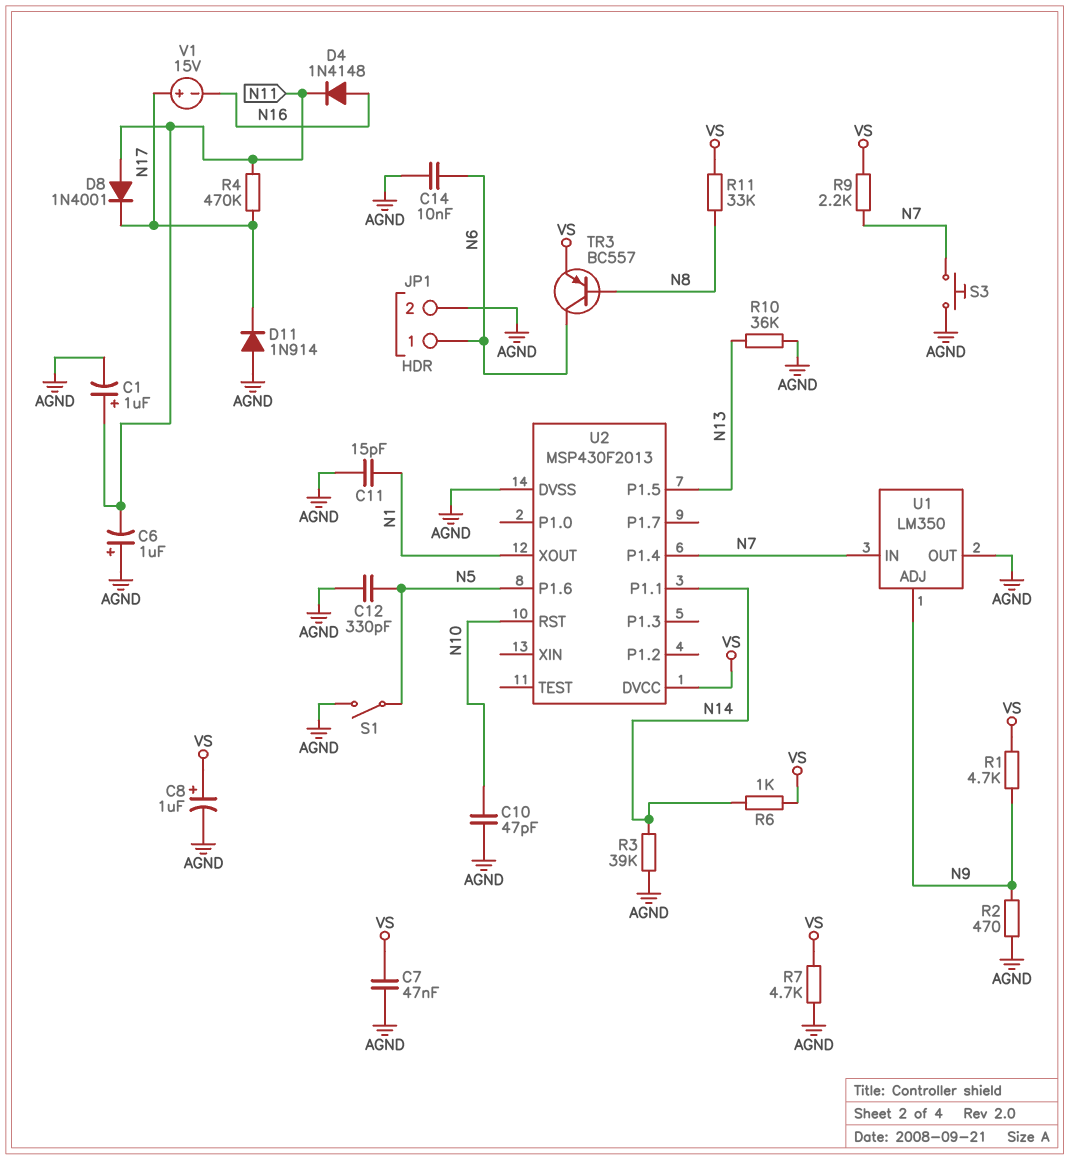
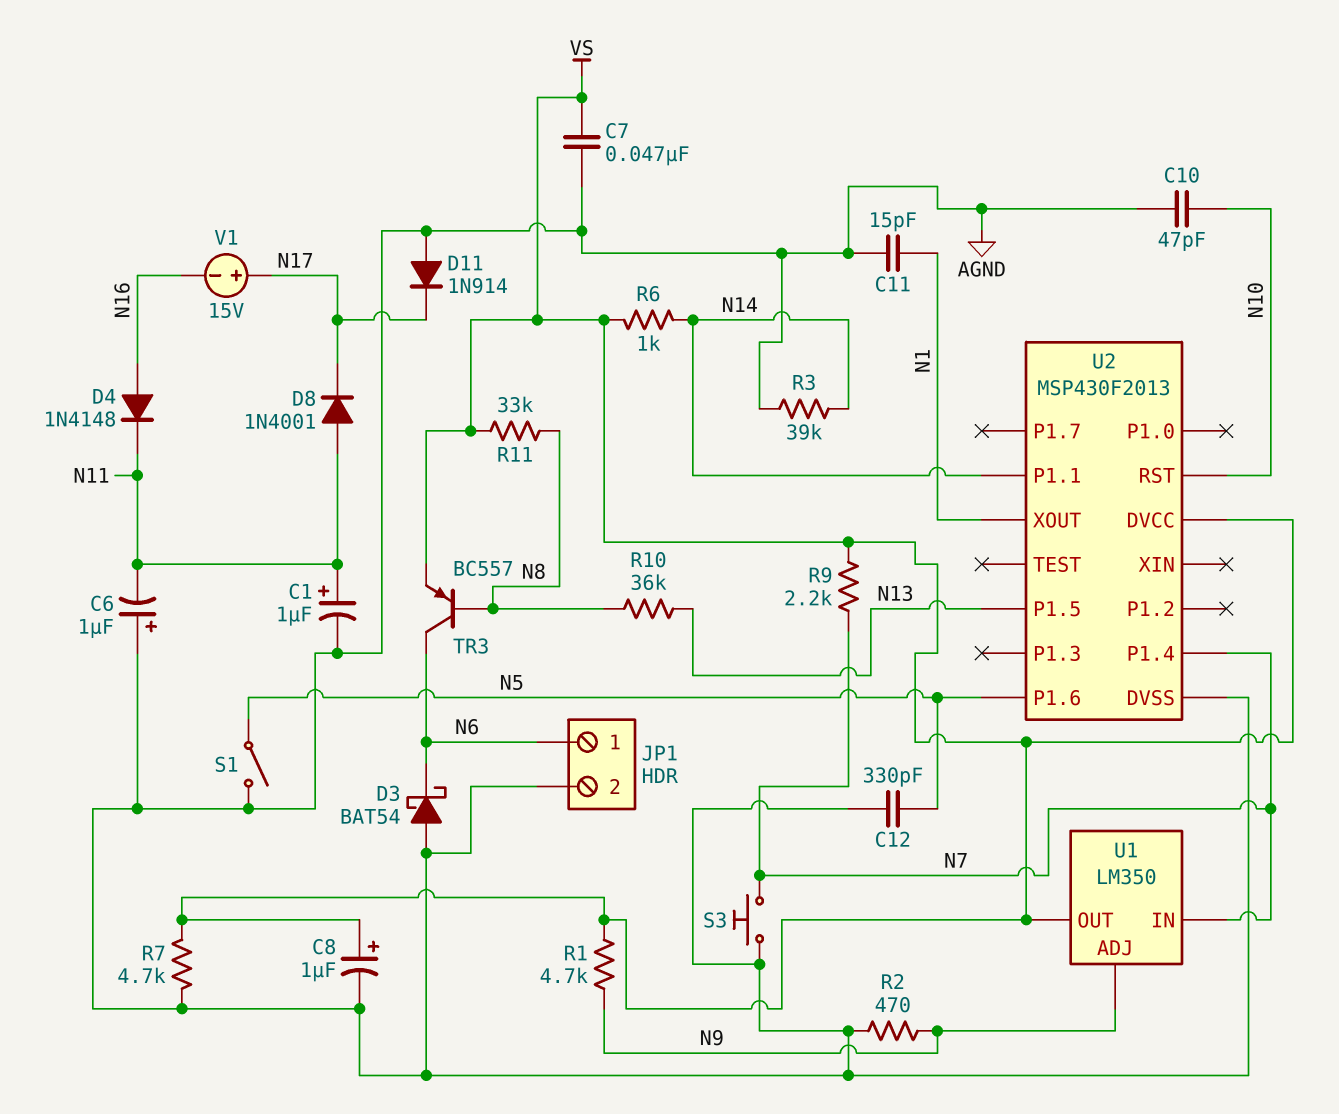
C14: 10nF (AGND, N6) -> none
D3: none -> schottky BAT54 (A AGND, K N6)
R4: 470k (N11, N17) -> none
R10: 36k (AGND, N13) -> 36k (N8, N13)
U1 pin OUT: AGND -> VS

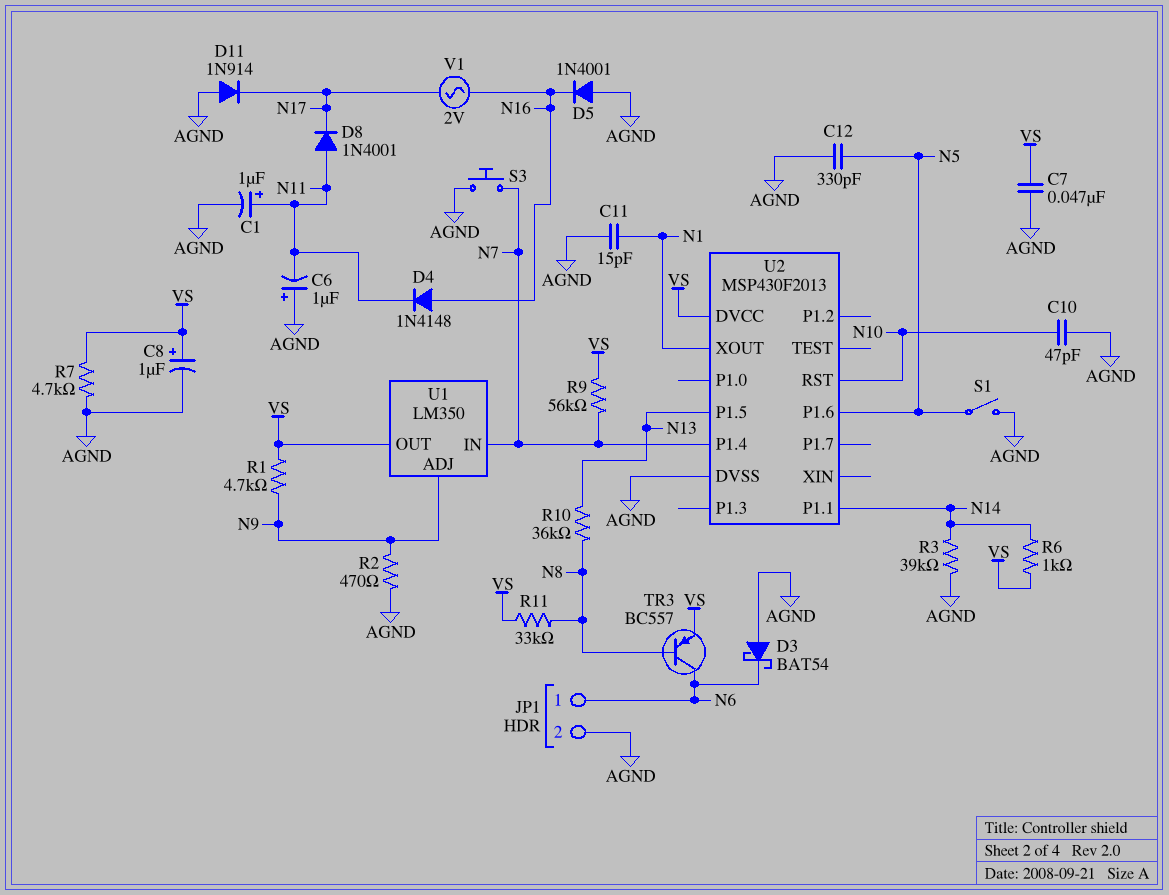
D5: none -> diode 1N4001 (A AGND, K N16)
R9: 2.2k (N7, VS) -> 56k (N7, VS)
V1: 15V (plus N17, minus N16) -> AC 2V (N16, N17)

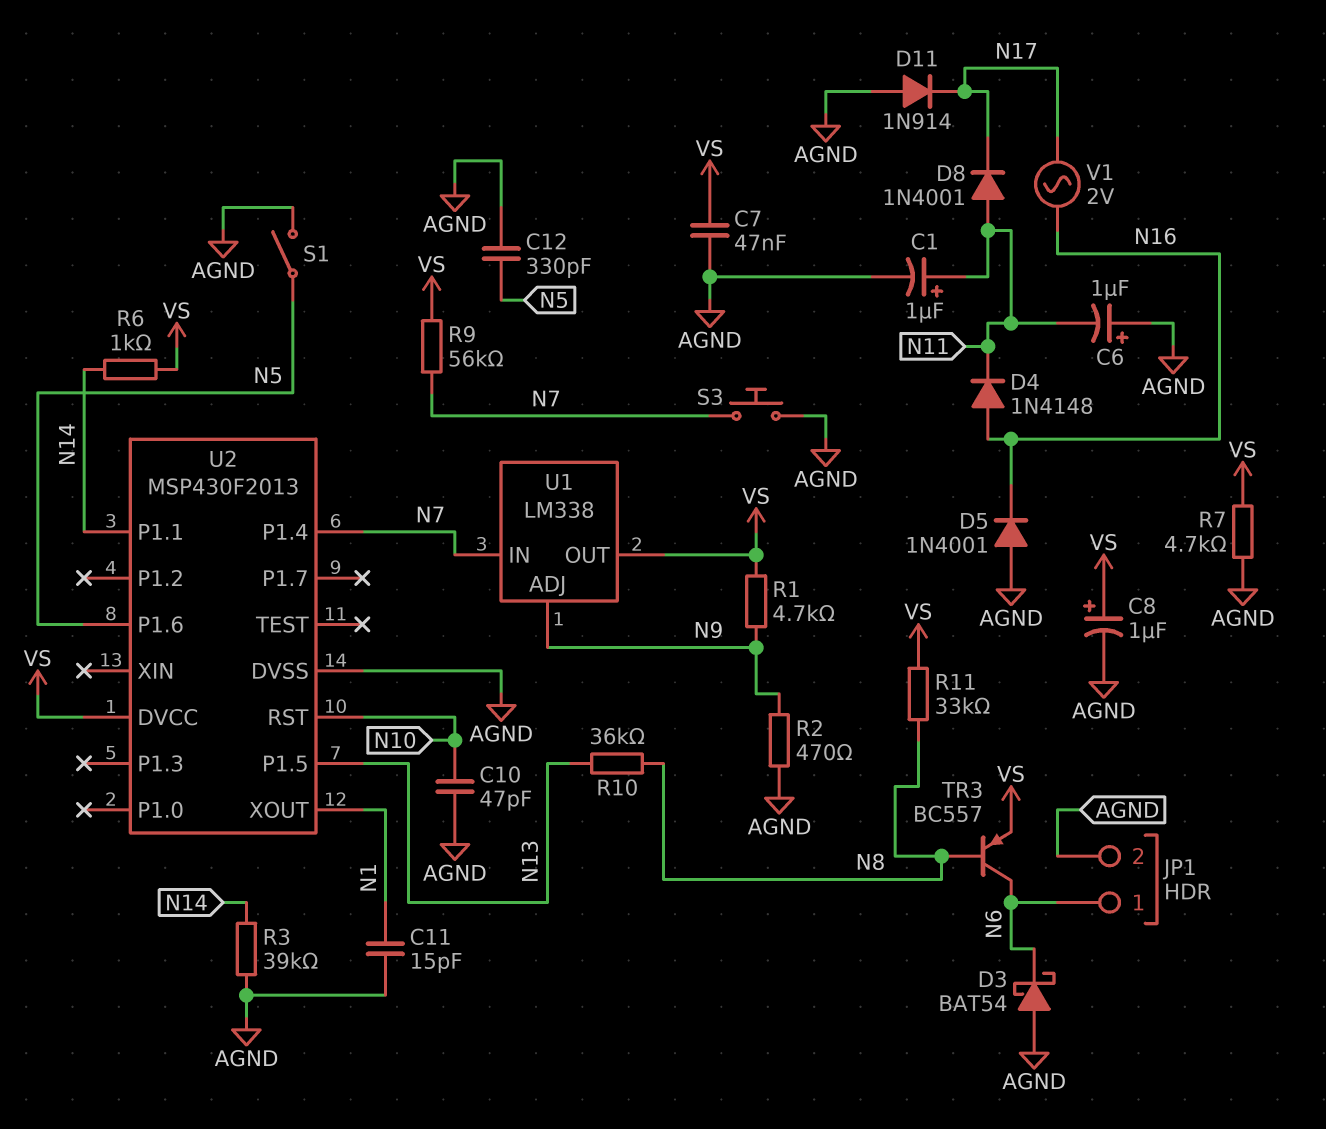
U1: LM350 -> LM338

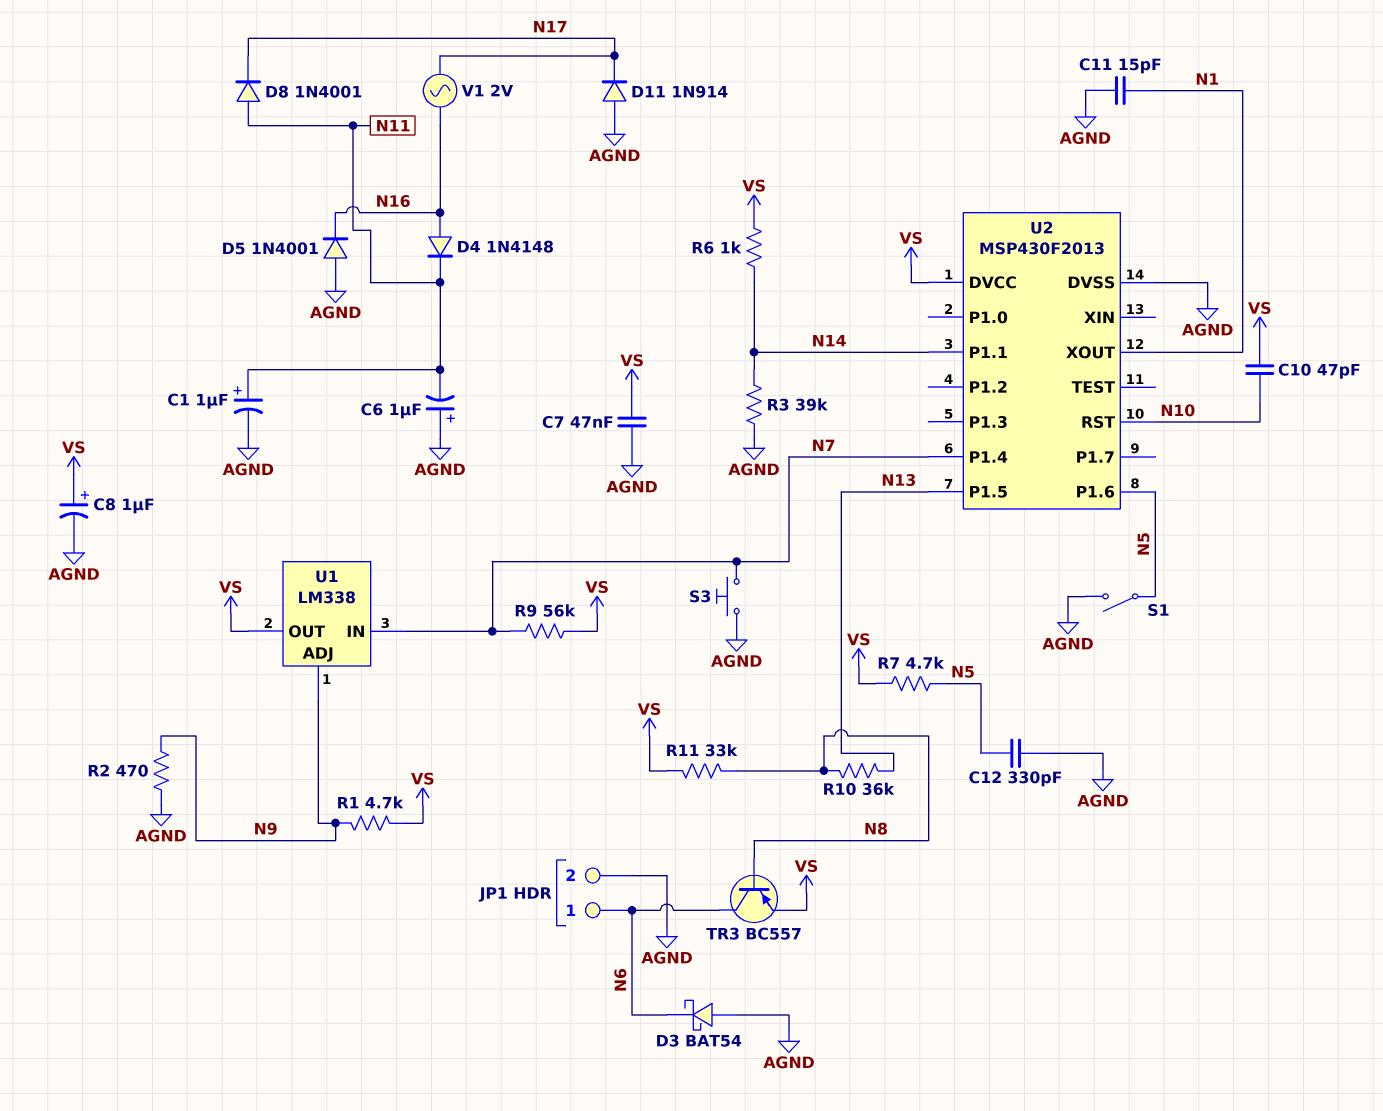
C10: 47pF (AGND, N10) -> 47pF (N10, VS)
R7: 4.7k (AGND, VS) -> 4.7k (N5, VS)

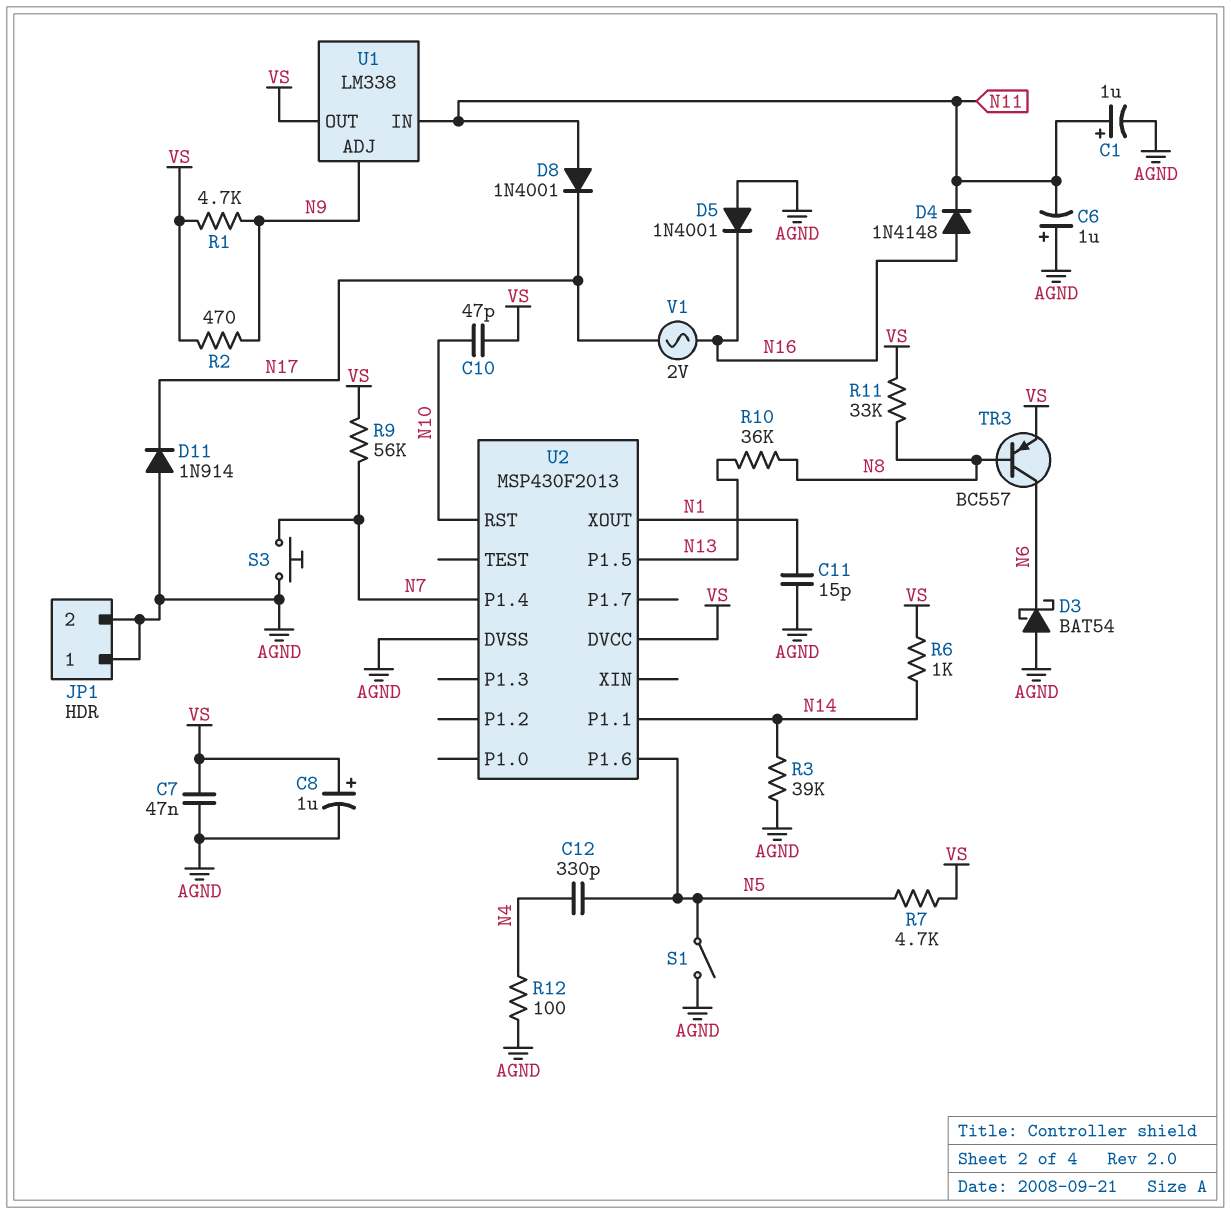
C12: 330pF (AGND, N5) -> 330pF (N4, N5)
JP1 pin 1: N6 -> AGND
R2: 470 (AGND, N9) -> 470 (N9, VS)
R12: none -> 100 (AGND, N4)
U1 pin IN: N7 -> N11

